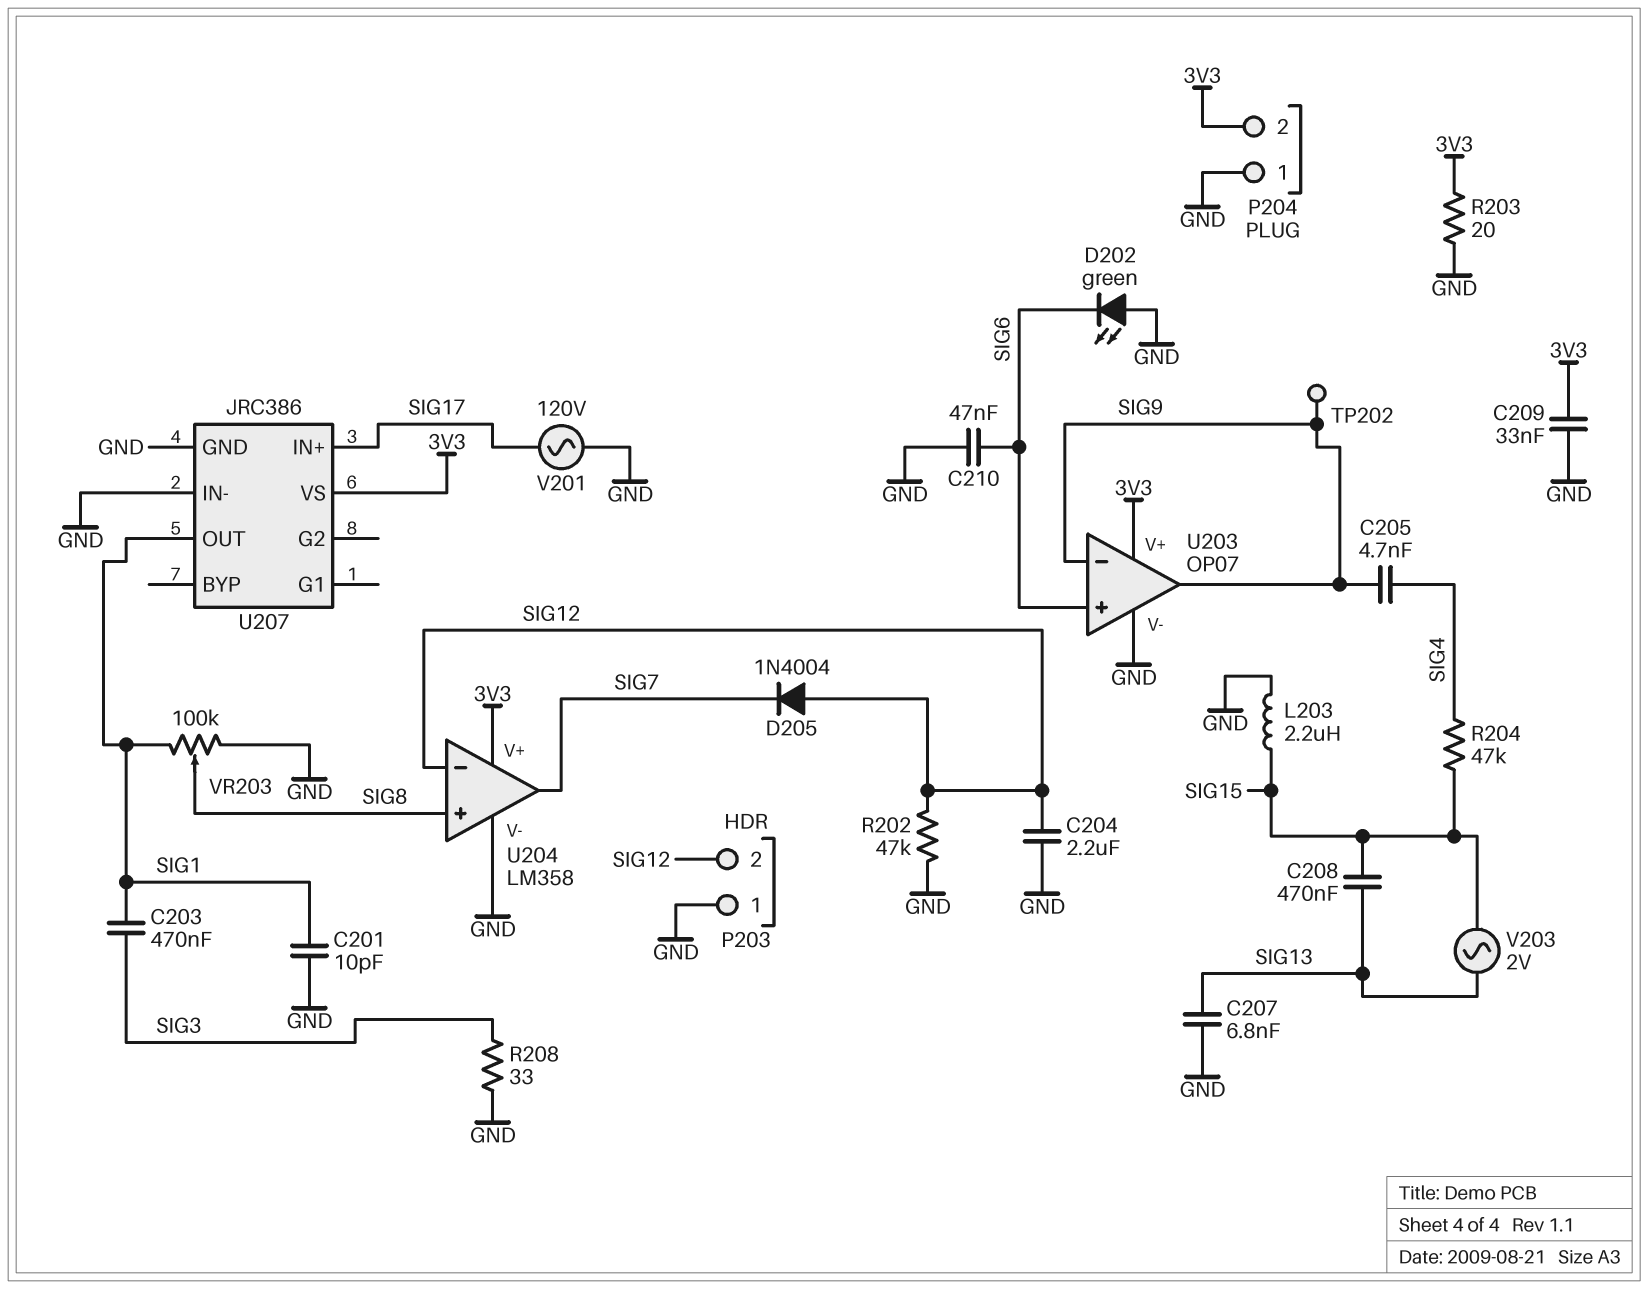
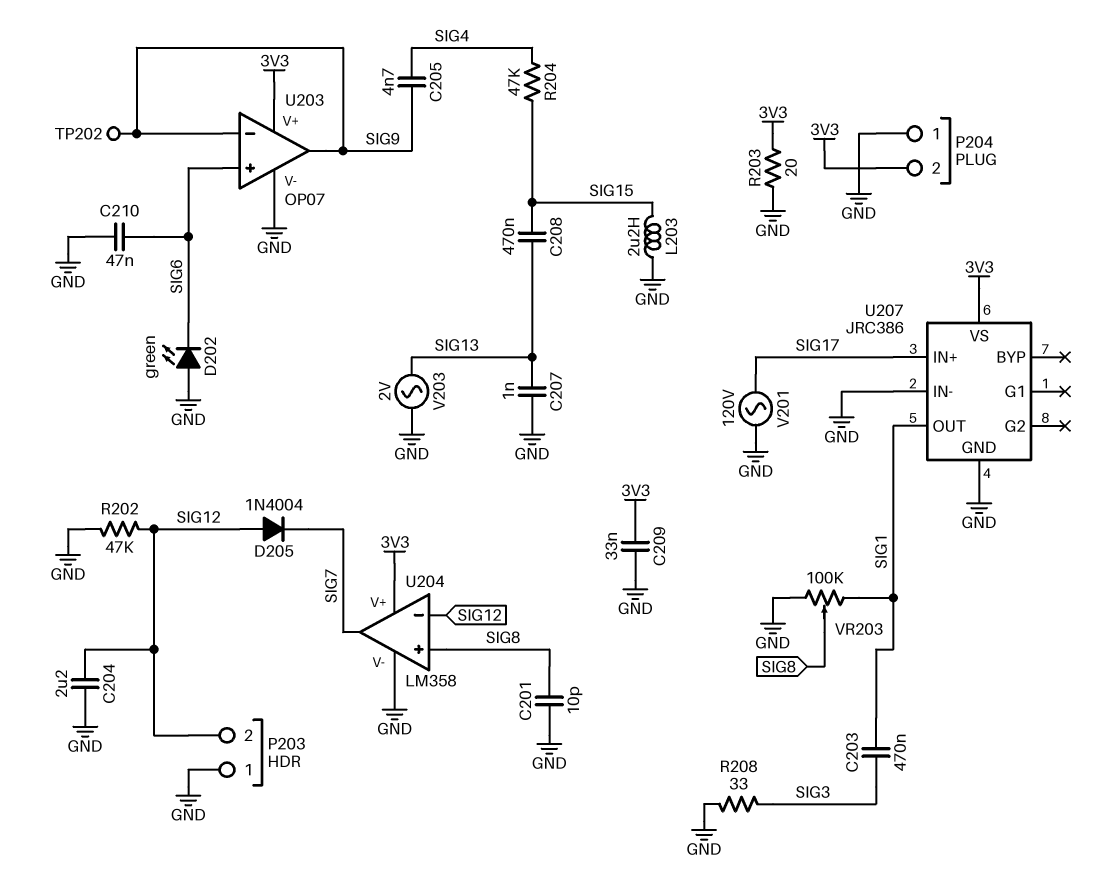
C201: 10pF (GND, SIG1) -> 10pF (GND, SIG8)
C207: 6.8nF (GND, SIG13) -> 1nF (GND, SIG13)
V203: AC 2V (SIG13, SIG15) -> AC 2V (GND, SIG13)

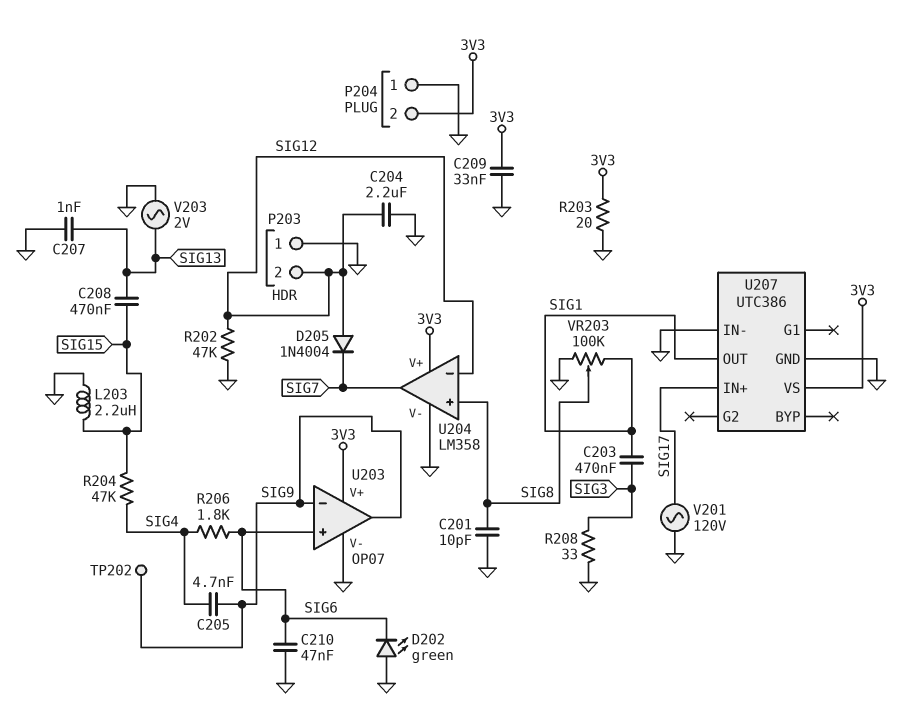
R206: none -> 1.8k (SIG4, SIG6)
U207: JRC386 -> UTC386

